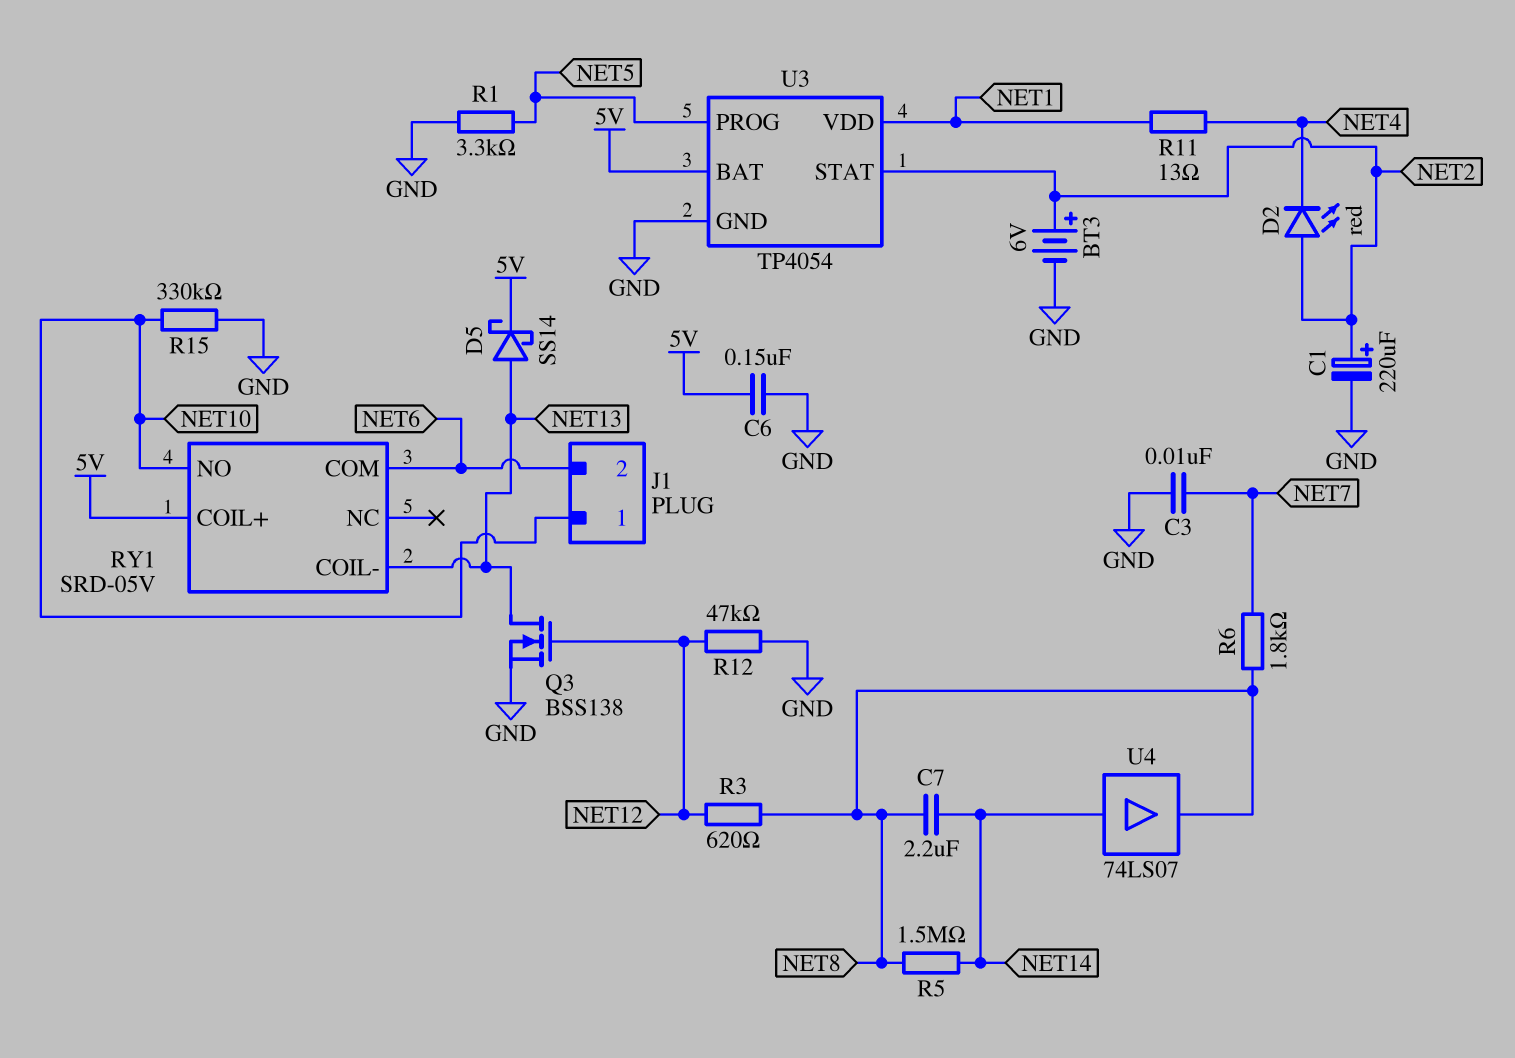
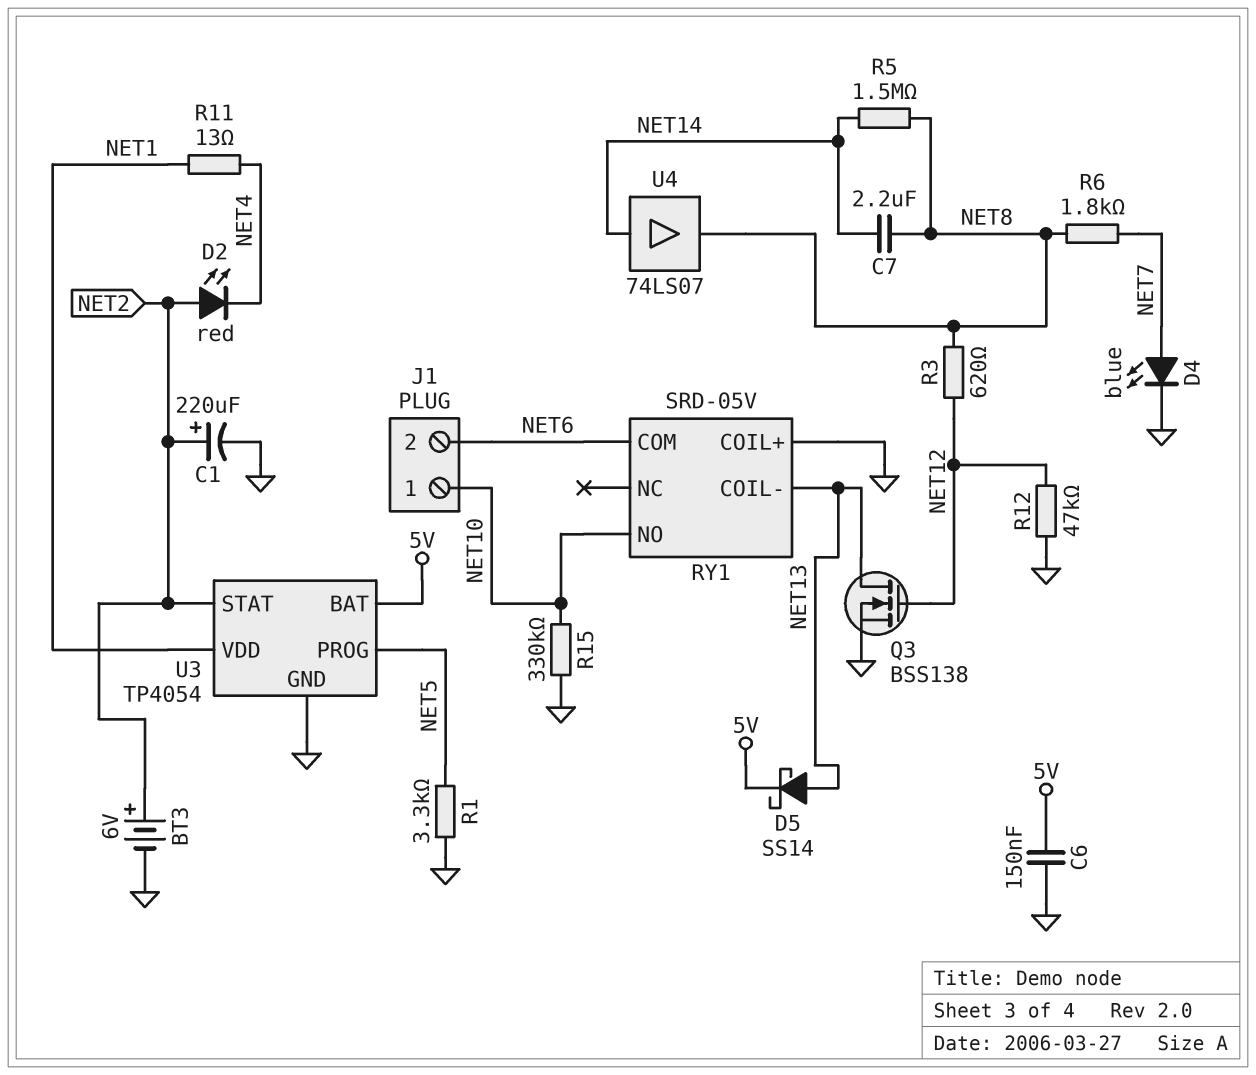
C3: 10nF (GND, NET7) -> none
D4: none -> LED blue (A NET7, K GND)
RY1 pin COIL+: 5V -> GND

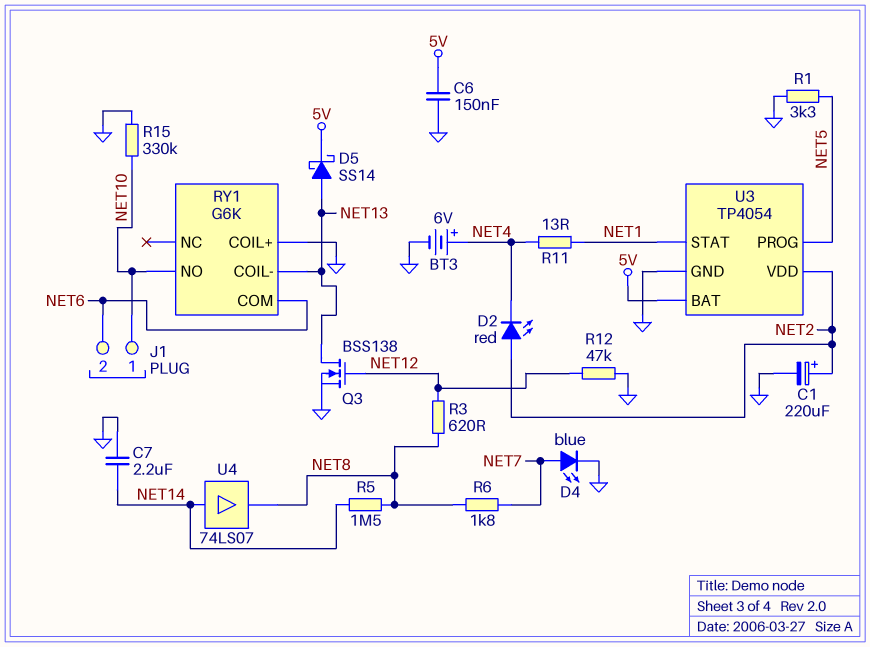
BT3: 6V (plus NET2, minus GND) -> 6V (plus NET4, minus GND)
C7: 2.2uF (NET8, NET14) -> 2.2uF (GND, NET14)
RY1: SRD-05V -> G6K
U3 pin STAT: NET2 -> NET1
U3 pin VDD: NET1 -> NET2

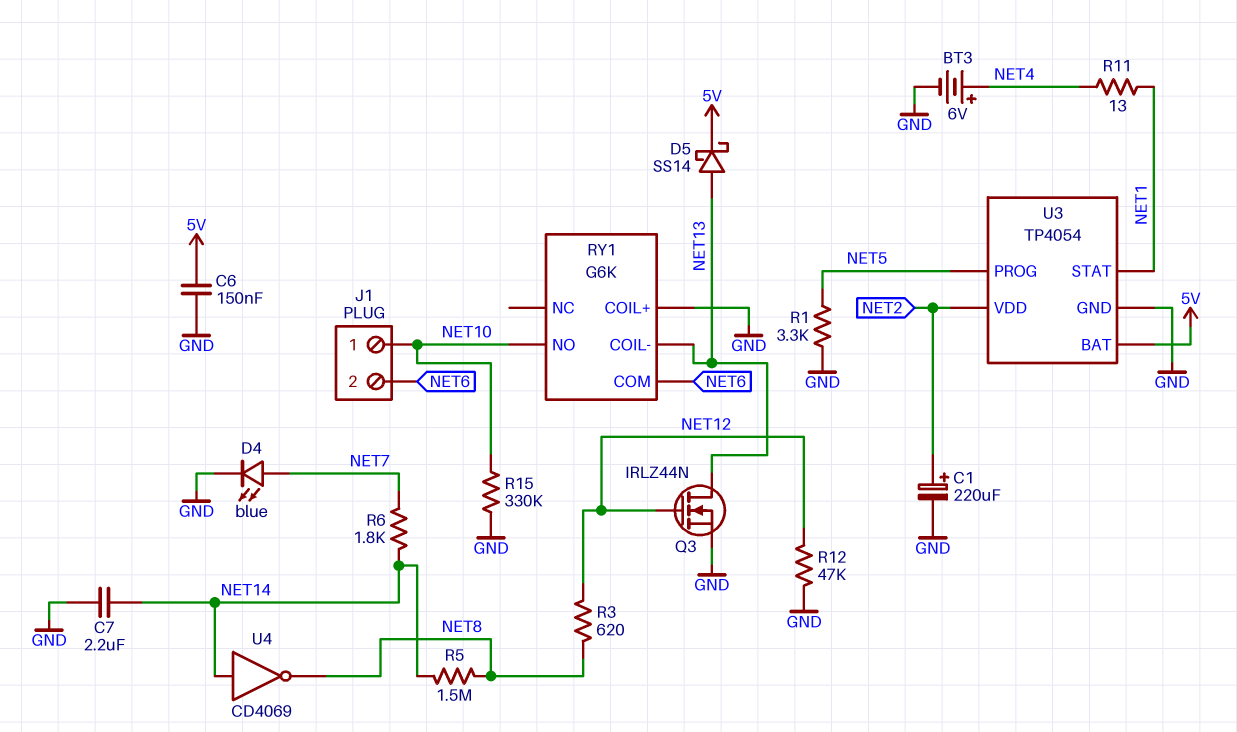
D2: LED red (A NET2, K NET4) -> none
Q3: NMOS BSS138 (G NET12, D NET13, S GND) -> NMOS IRLZ44N (G NET12, D NET13, S GND)
R6: 1.8k (NET7, NET8) -> 1.8k (NET7, NET14)
U4: buffer 74LS07 (in NET14, out NET8) -> NOT CD4069 (in NET14, out NET8)

